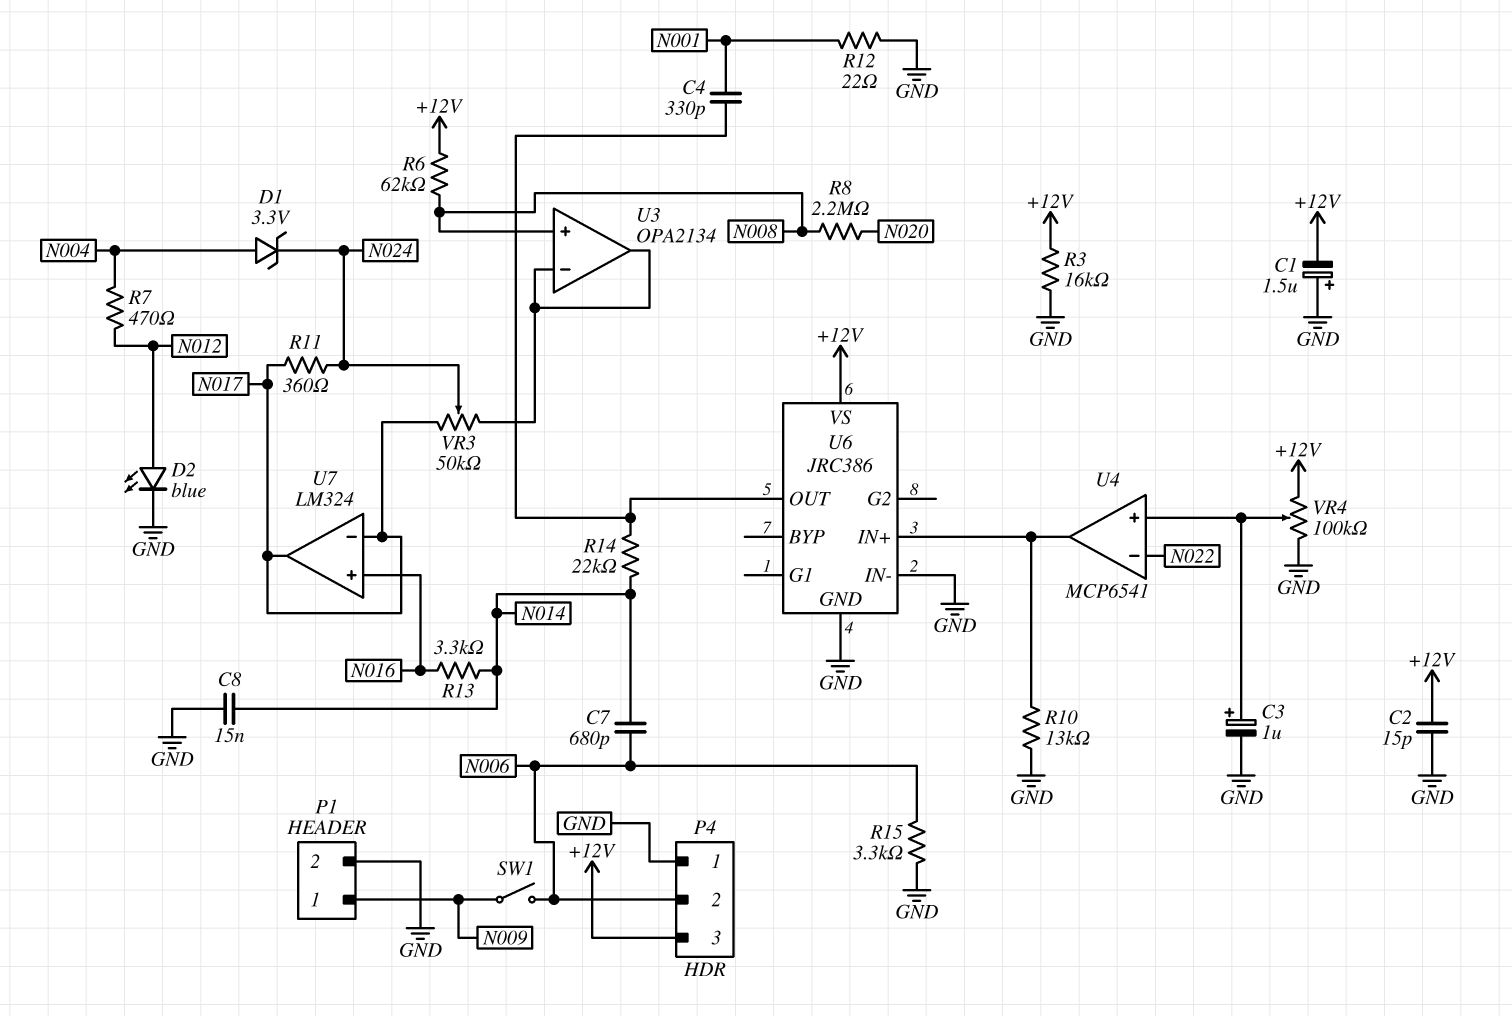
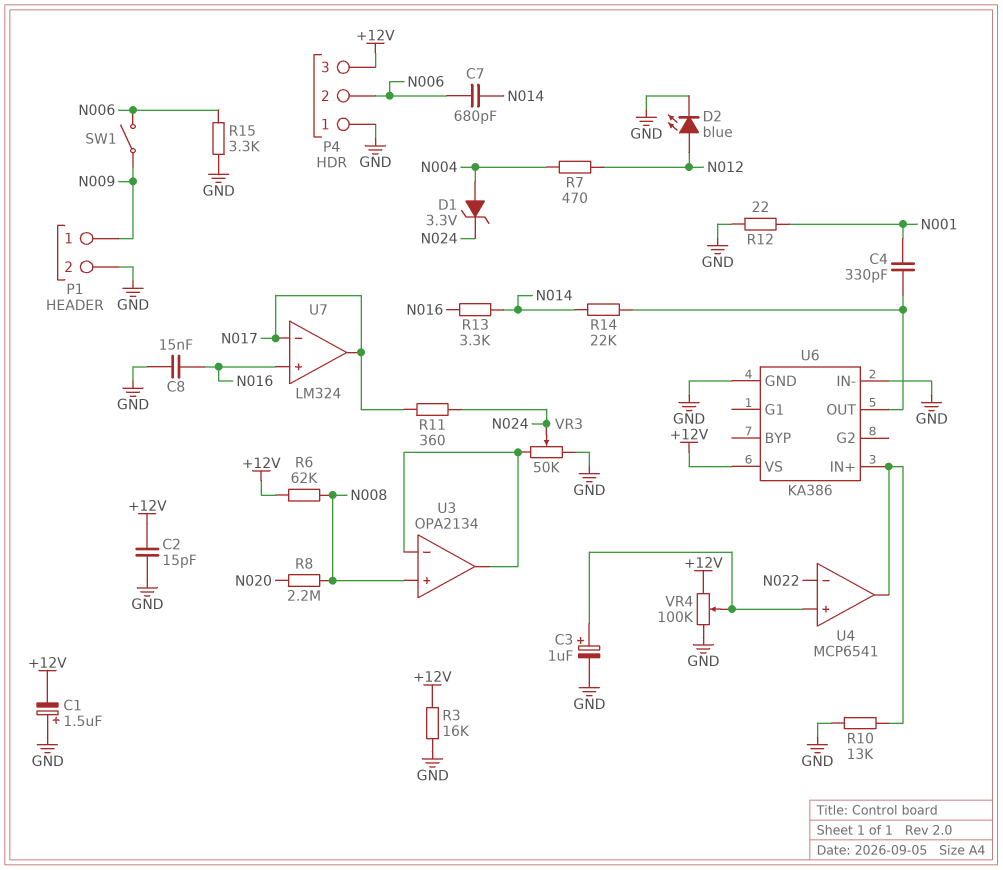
C8: 15nF (GND, N014) -> 15nF (GND, N016)
U6: JRC386 -> KA386
VR3: 50k (N017, U3/in-, wiper N024) -> 50k (GND, U3/in-, wiper N024)

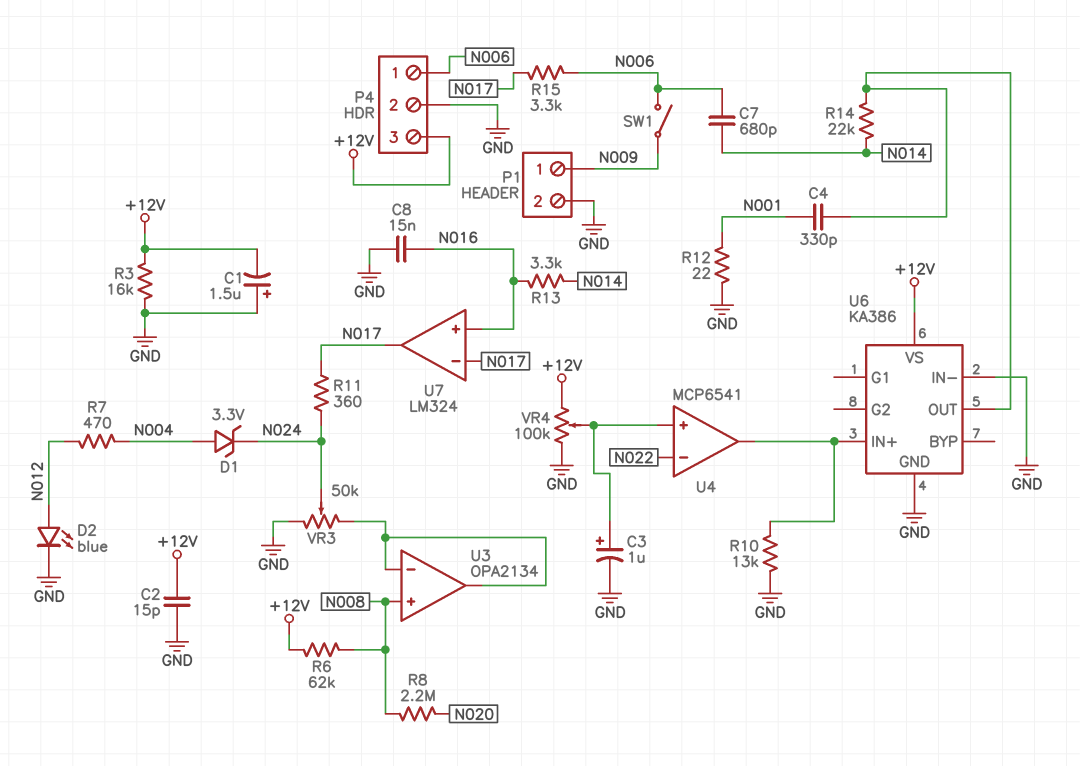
P4 pin 1: GND -> N006
P4 pin 2: N006 -> GND
R15: 3.3k (GND, N006) -> 3.3k (N006, N017)

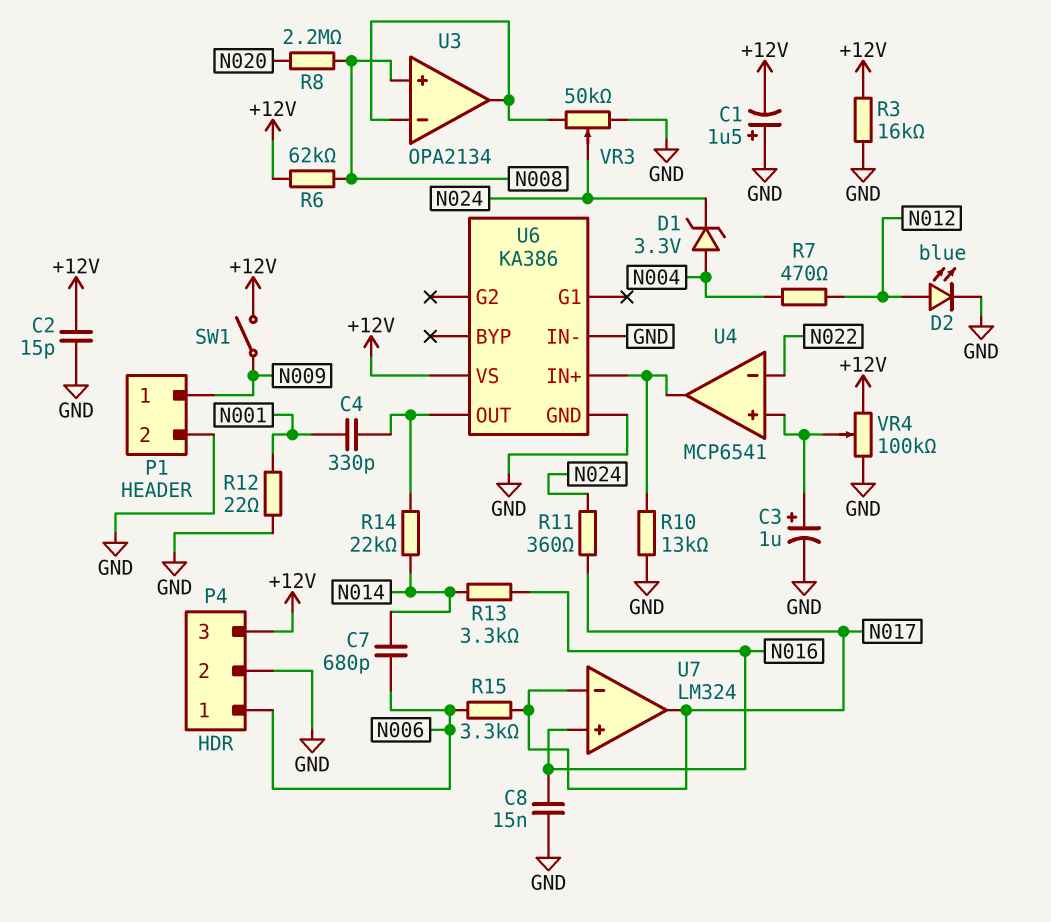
SW1: switch (N006, N009) -> switch (+12V, N009)

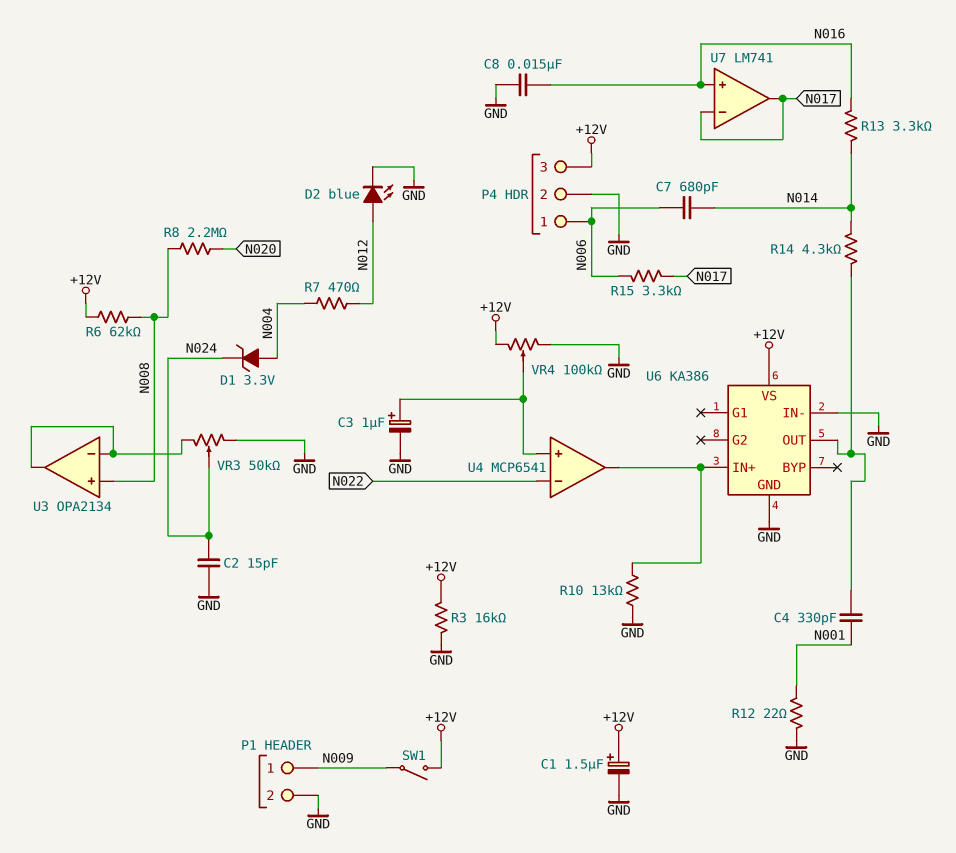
C1: 1.5uF (plus GND, minus +12V) -> 1.5uF (plus +12V, minus GND)
C2: 15pF (+12V, GND) -> 15pF (GND, N024)
R11: 360 (N017, N024) -> none
R14: 22k (N014, U6/OUT) -> 4.3k (N014, U6/OUT)
U7: LM324 -> LM741

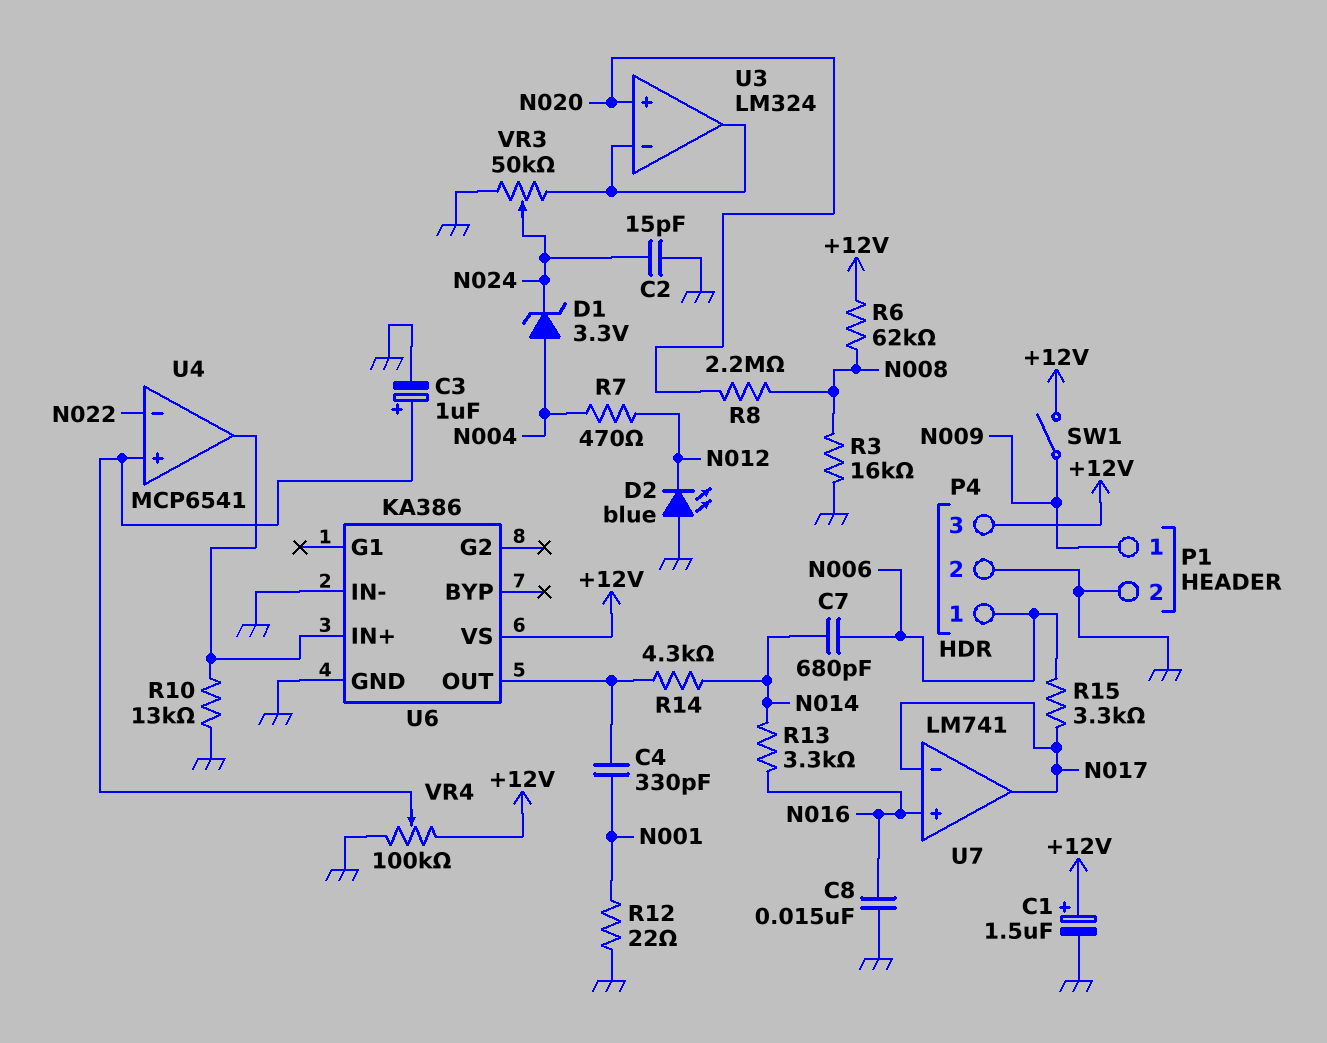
D2: LED blue (A N012, K GND) -> LED blue (A GND, K N012)
R3: 16k (+12V, GND) -> 16k (GND, N008)
U3: OPA2134 -> LM324
U3 pin in+: N008 -> N020

